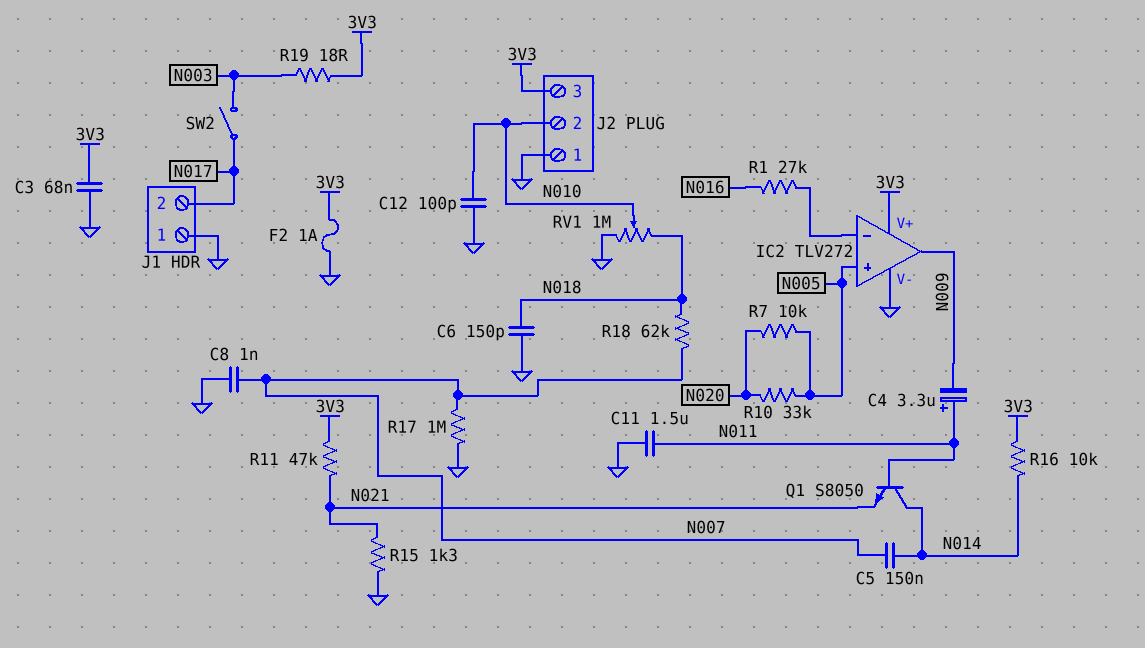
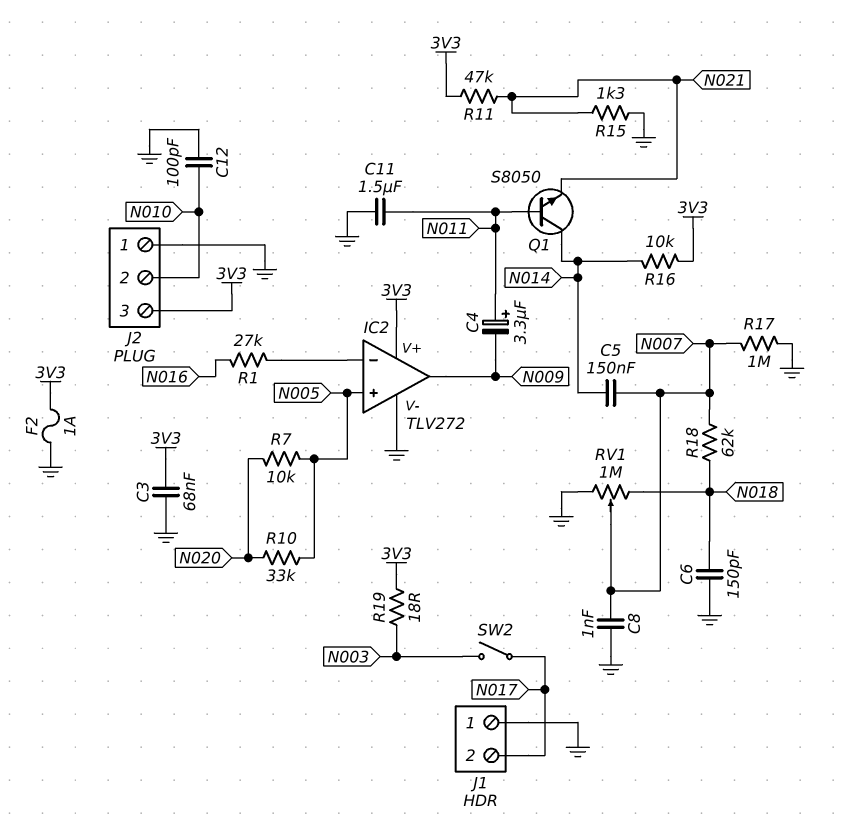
RV1: 1M (GND, N018, wiper N010) -> 1M (GND, N018, wiper N007)

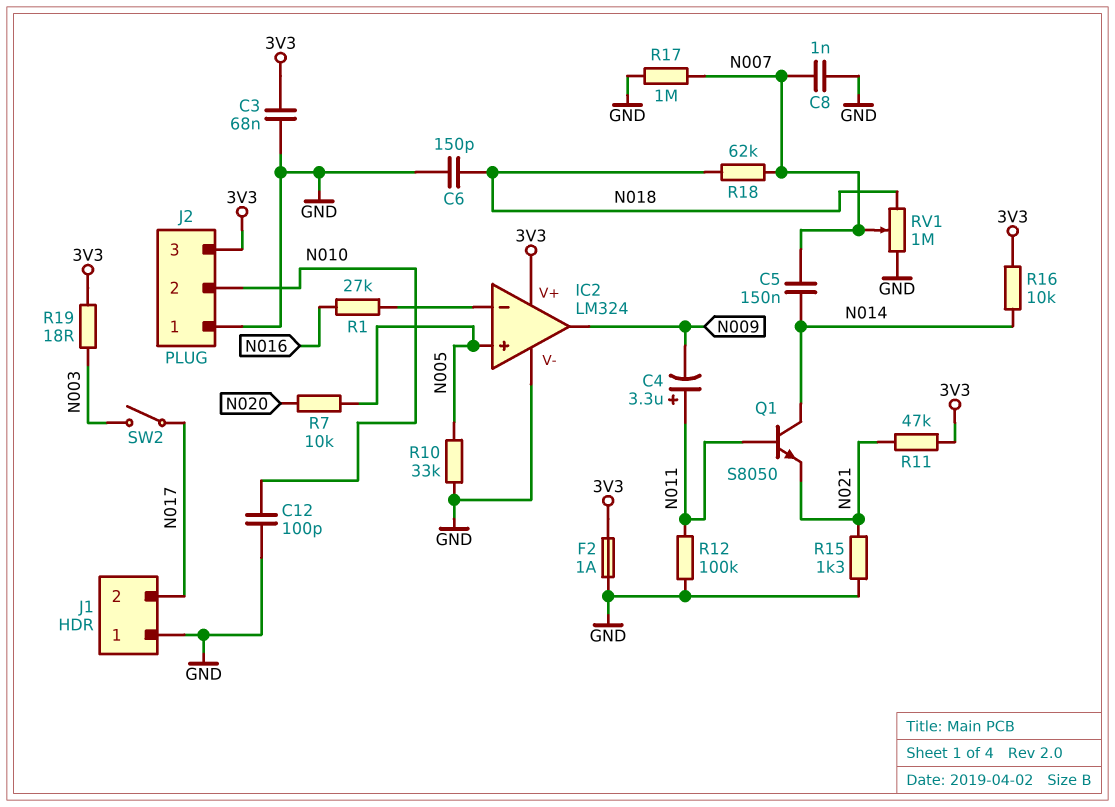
C11: 1.5uF (GND, N011) -> none
IC2: TLV272 -> LM324
R10: 33k (N005, N020) -> 33k (GND, N005)
R12: none -> 100k (GND, N011)

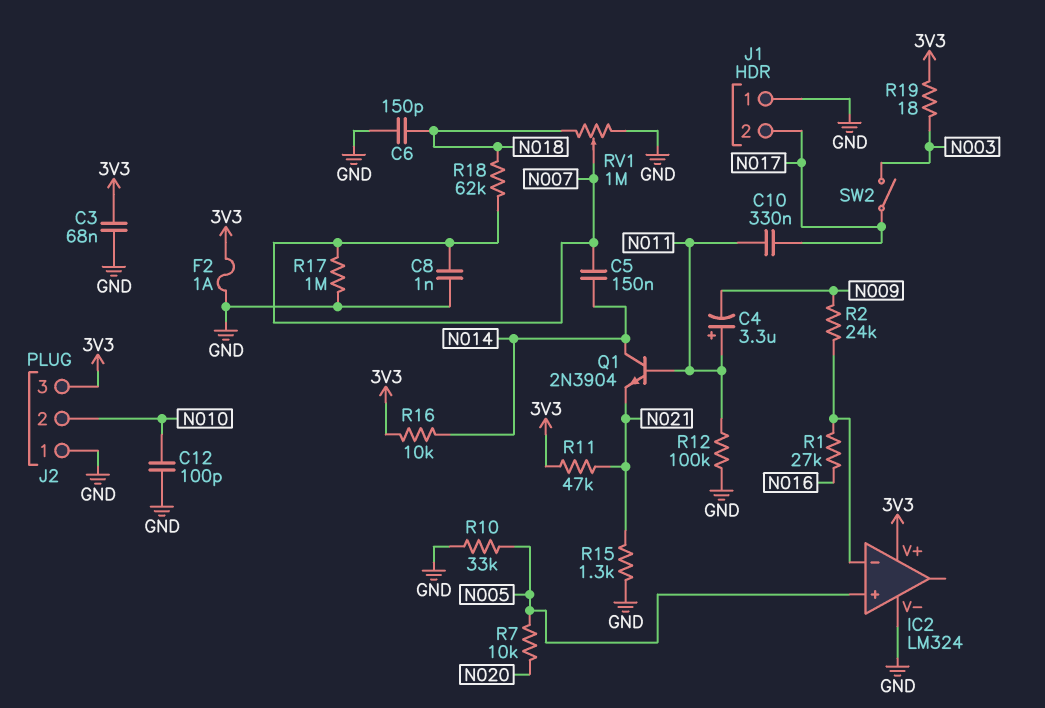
C10: none -> 330nF (N011, N017)
IC2 pin out: N009 -> none
Q1: NPN S8050 (B N011, C N014, E N021) -> NPN 2N3904 (B N011, C N014, E N021)
R2: none -> 24k (IC2/in-, N009)

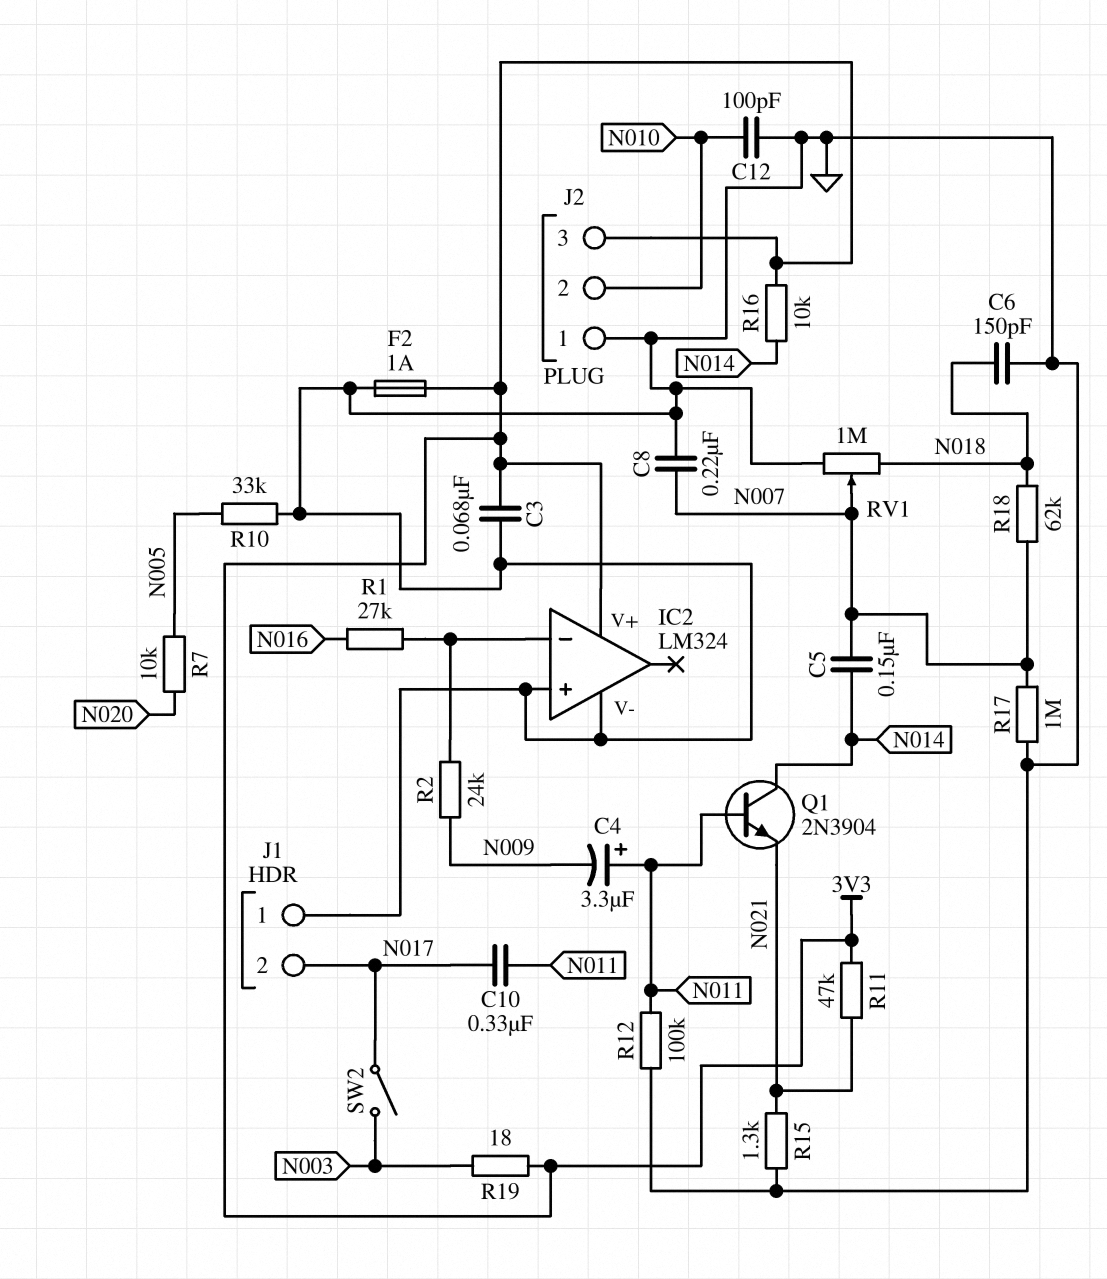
C8: 1nF (GND, N007) -> 220nF (GND, N007)
IC2 pin in+: N005 -> GND

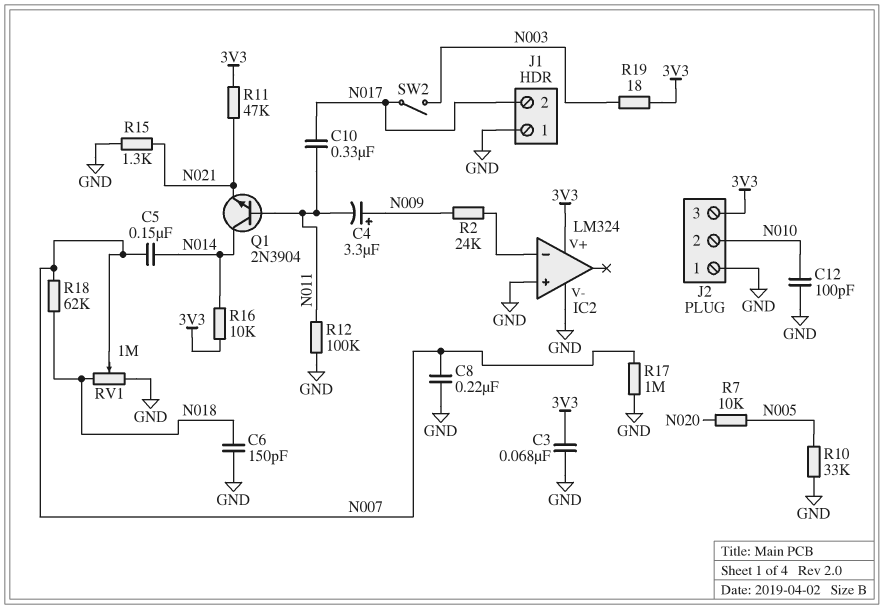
C4: 3.3uF (plus N011, minus N009) -> 3.3uF (plus N009, minus N011)
F2: 1A (3V3, GND) -> none
R1: 27k (IC2/in-, N016) -> none

